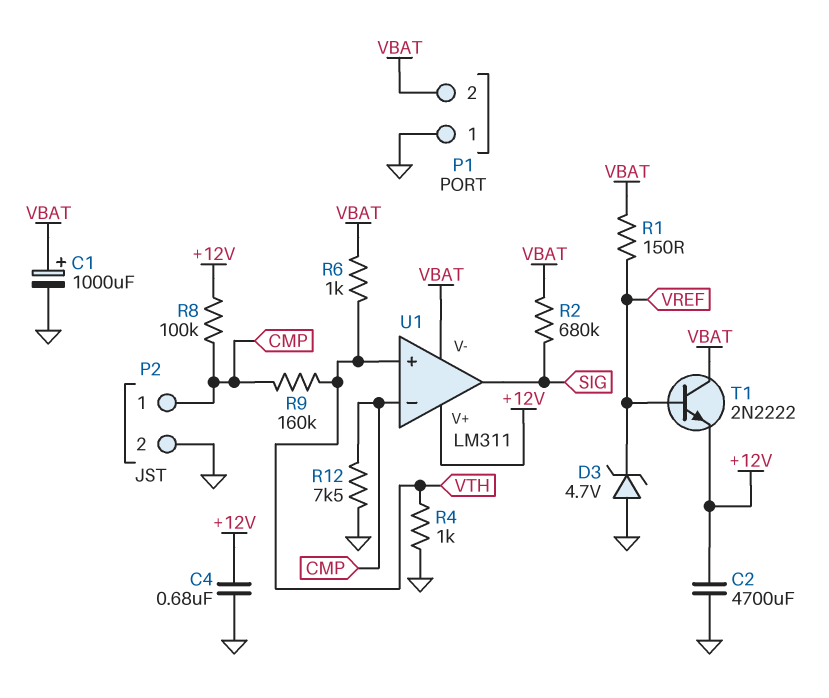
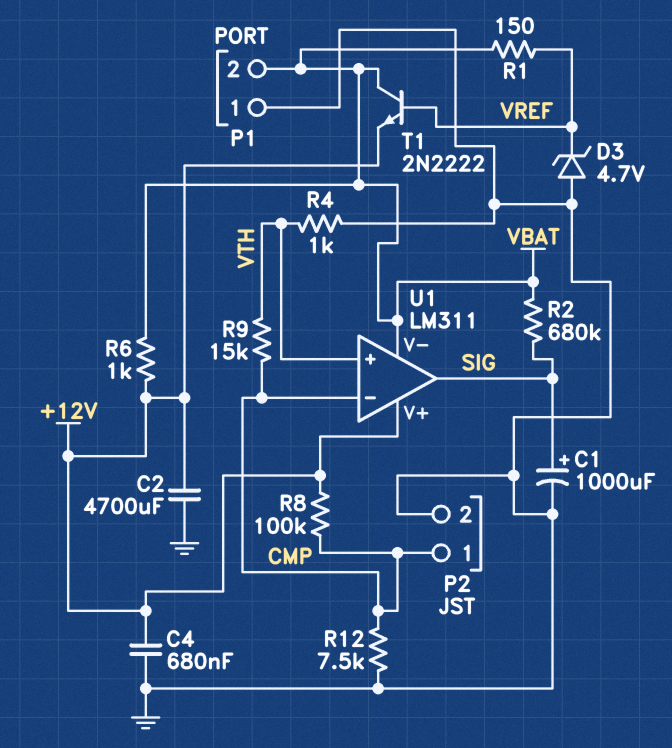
C1: 1000uF (plus VBAT, minus GND) -> 1000uF (plus SIG, minus GND)
R6: 1k (VBAT, VTH) -> 1k (+12V, VBAT)
R9: 160k (CMP, VTH) -> 15k (CMP, VTH)

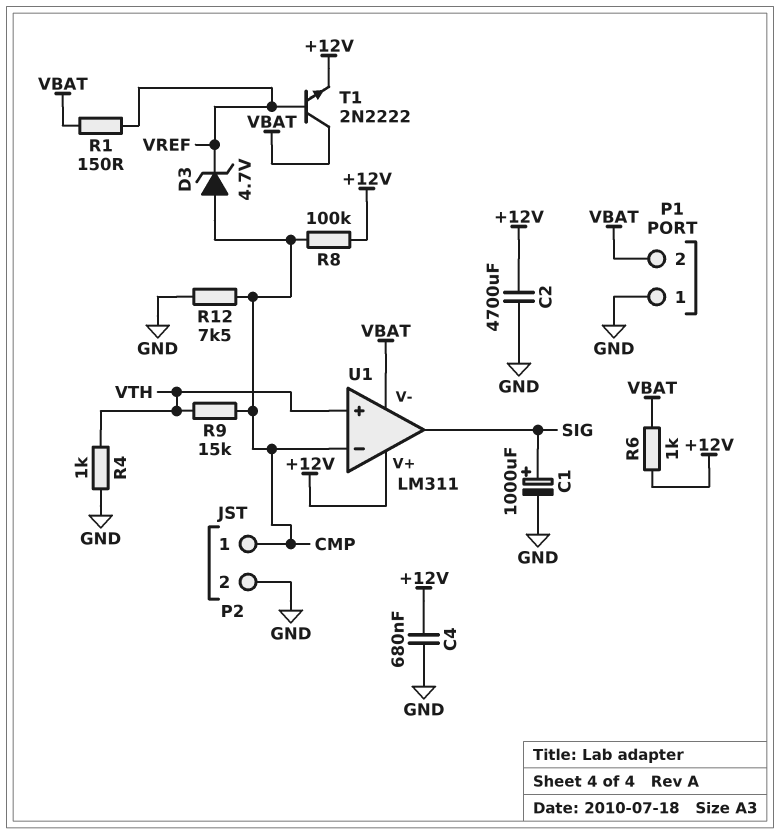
D3: zener 4.7V (A GND, K VREF) -> zener 4.7V (A CMP, K VREF)
R2: 680k (SIG, VBAT) -> none

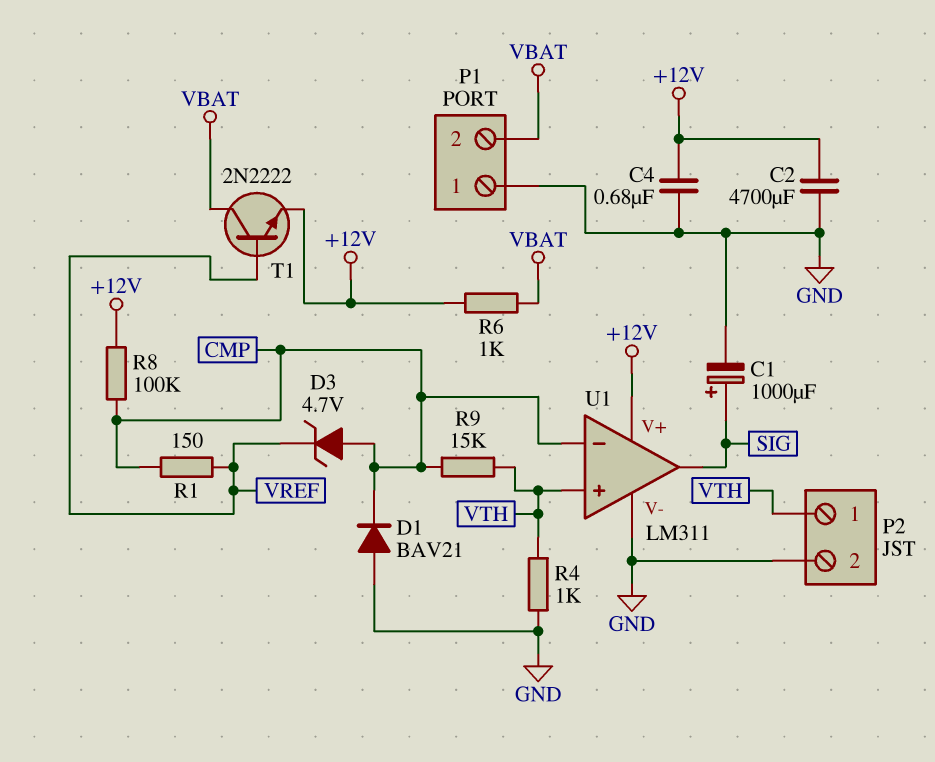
D1: none -> diode BAV21 (A GND, K CMP)
P2 pin 1: CMP -> VTH
R1: 150 (VBAT, VREF) -> 150 (CMP, VREF)
R12: 7.5k (CMP, GND) -> none
U1 pin V-: VBAT -> GND

